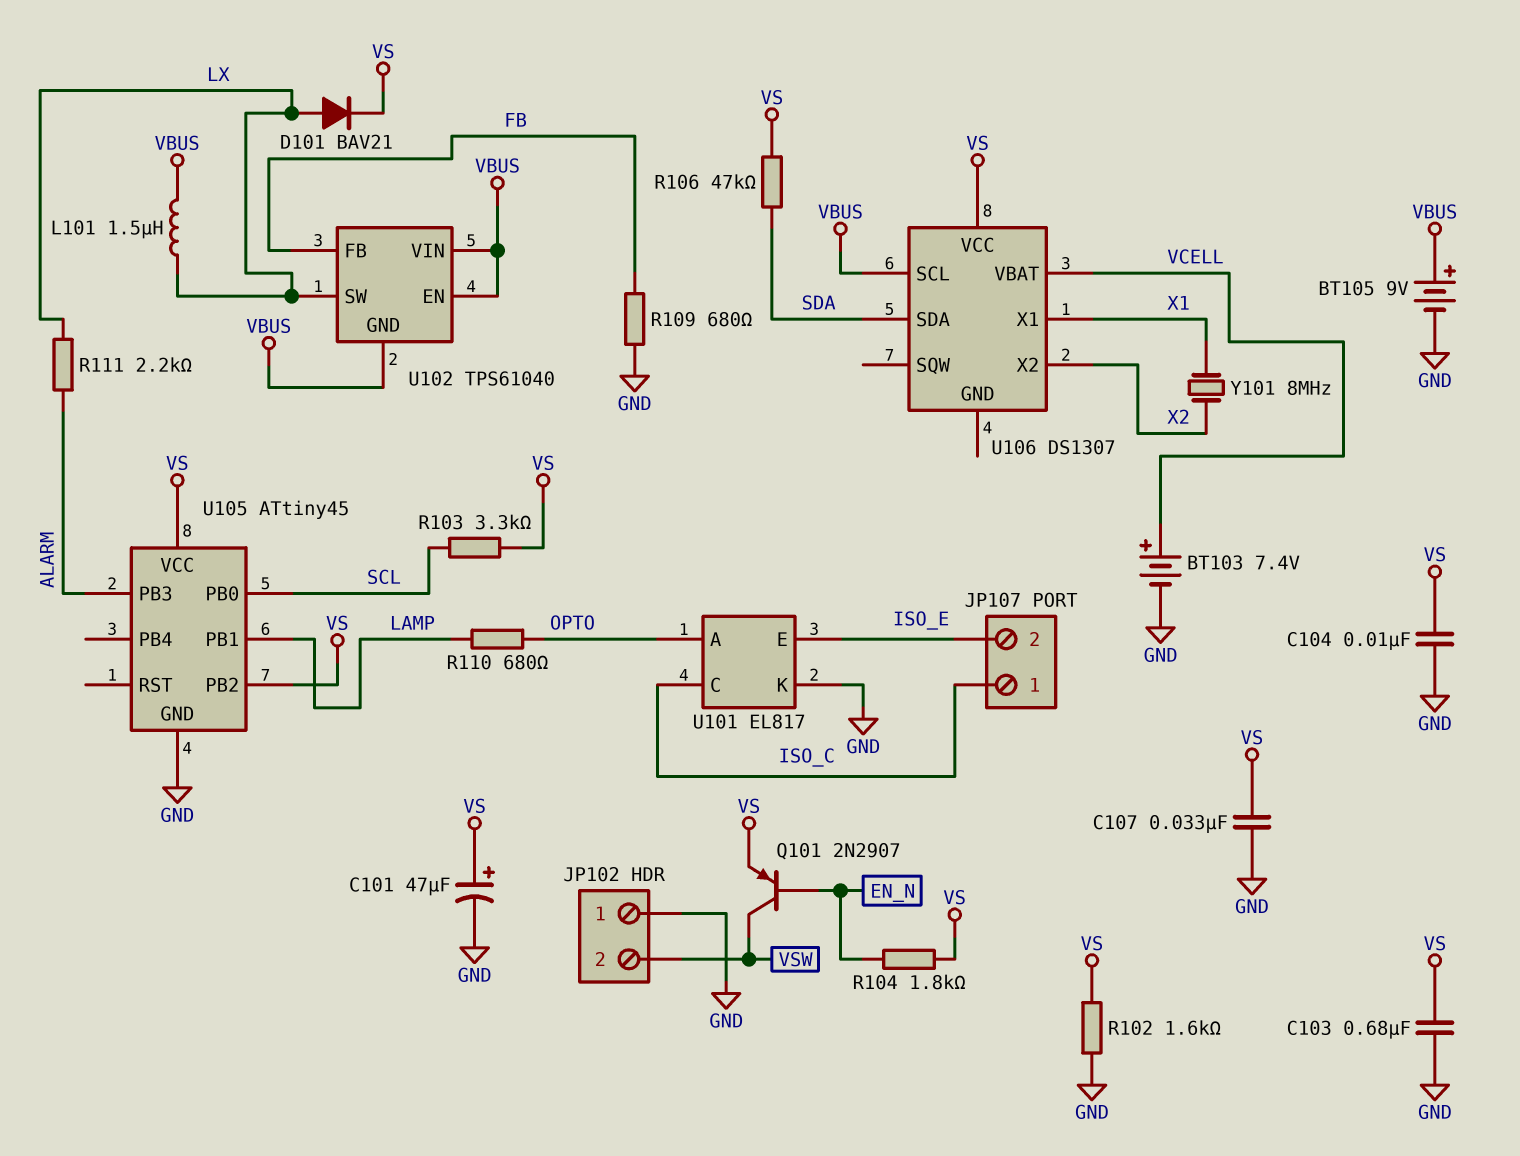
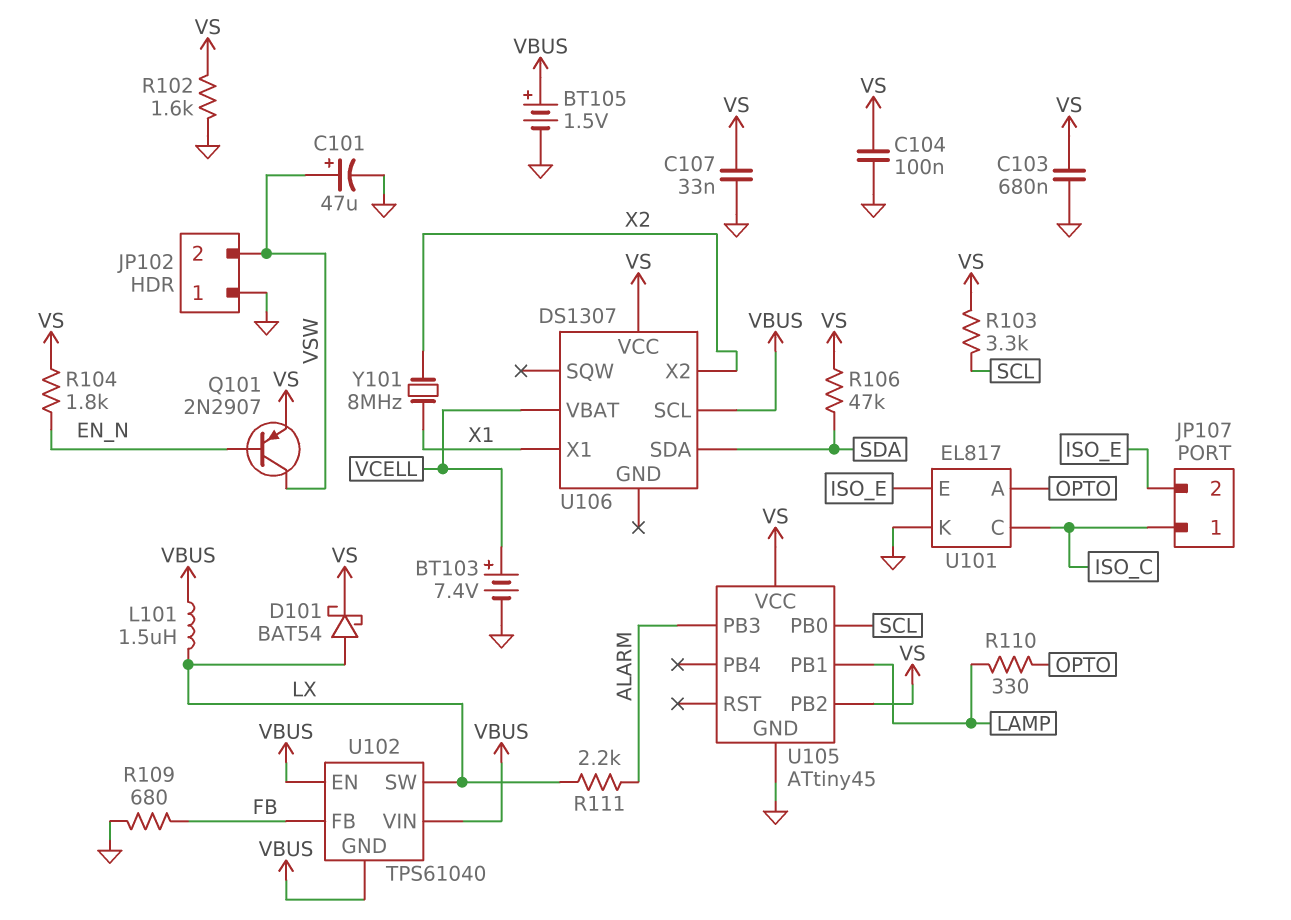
BT105: 9V (plus VBUS, minus GND) -> 1.5V (plus VBUS, minus GND)
C101: 47uF (plus VS, minus GND) -> 47uF (plus VSW, minus GND)
C104: 10nF (GND, VS) -> 100nF (GND, VS)
D101: diode BAV21 (A LX, K VS) -> schottky BAT54 (A LX, K VS)
R110: 680 (LAMP, OPTO) -> 330 (LAMP, OPTO)

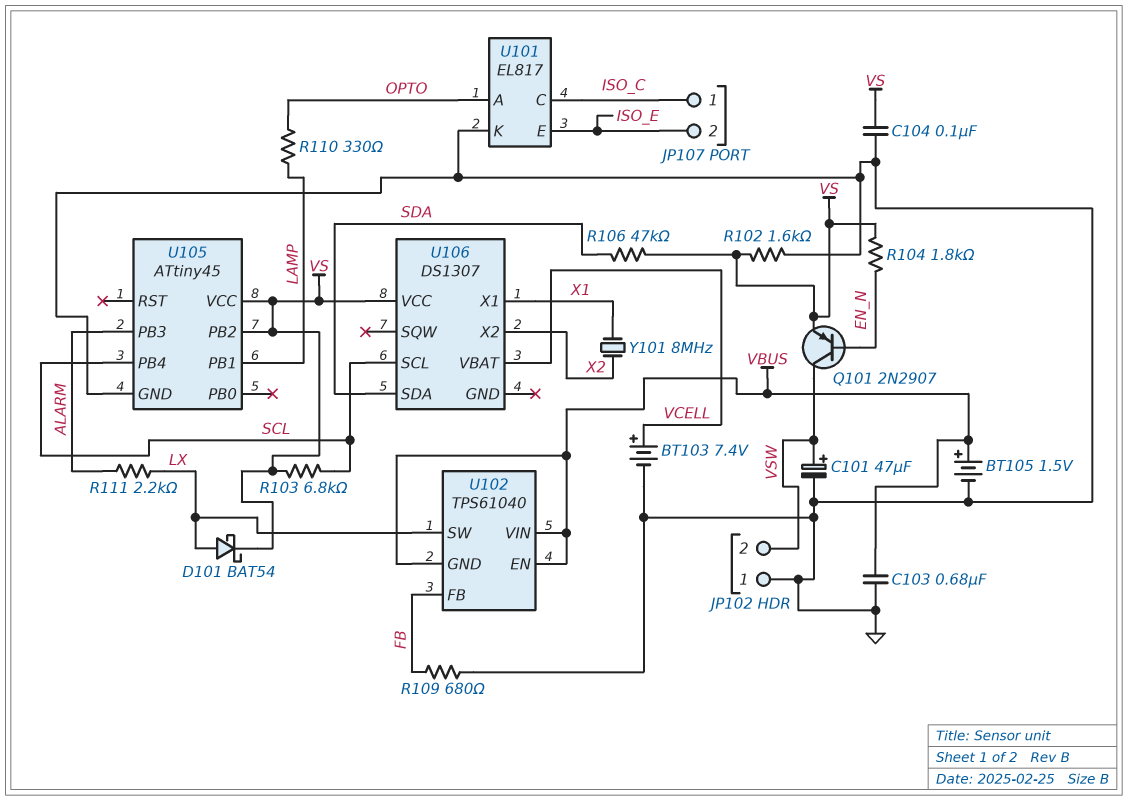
C103: 680nF (GND, VS) -> 680nF (GND, VBUS)
C107: 33nF (GND, VS) -> none
L101: 1.5uH (LX, VBUS) -> none
R103: 3.3k (SCL, VS) -> 6.8k (SCL, VS)
U105 pin PB0: SCL -> none
U105 pin PB4: none -> SCL
U106 pin SCL: VBUS -> SCL

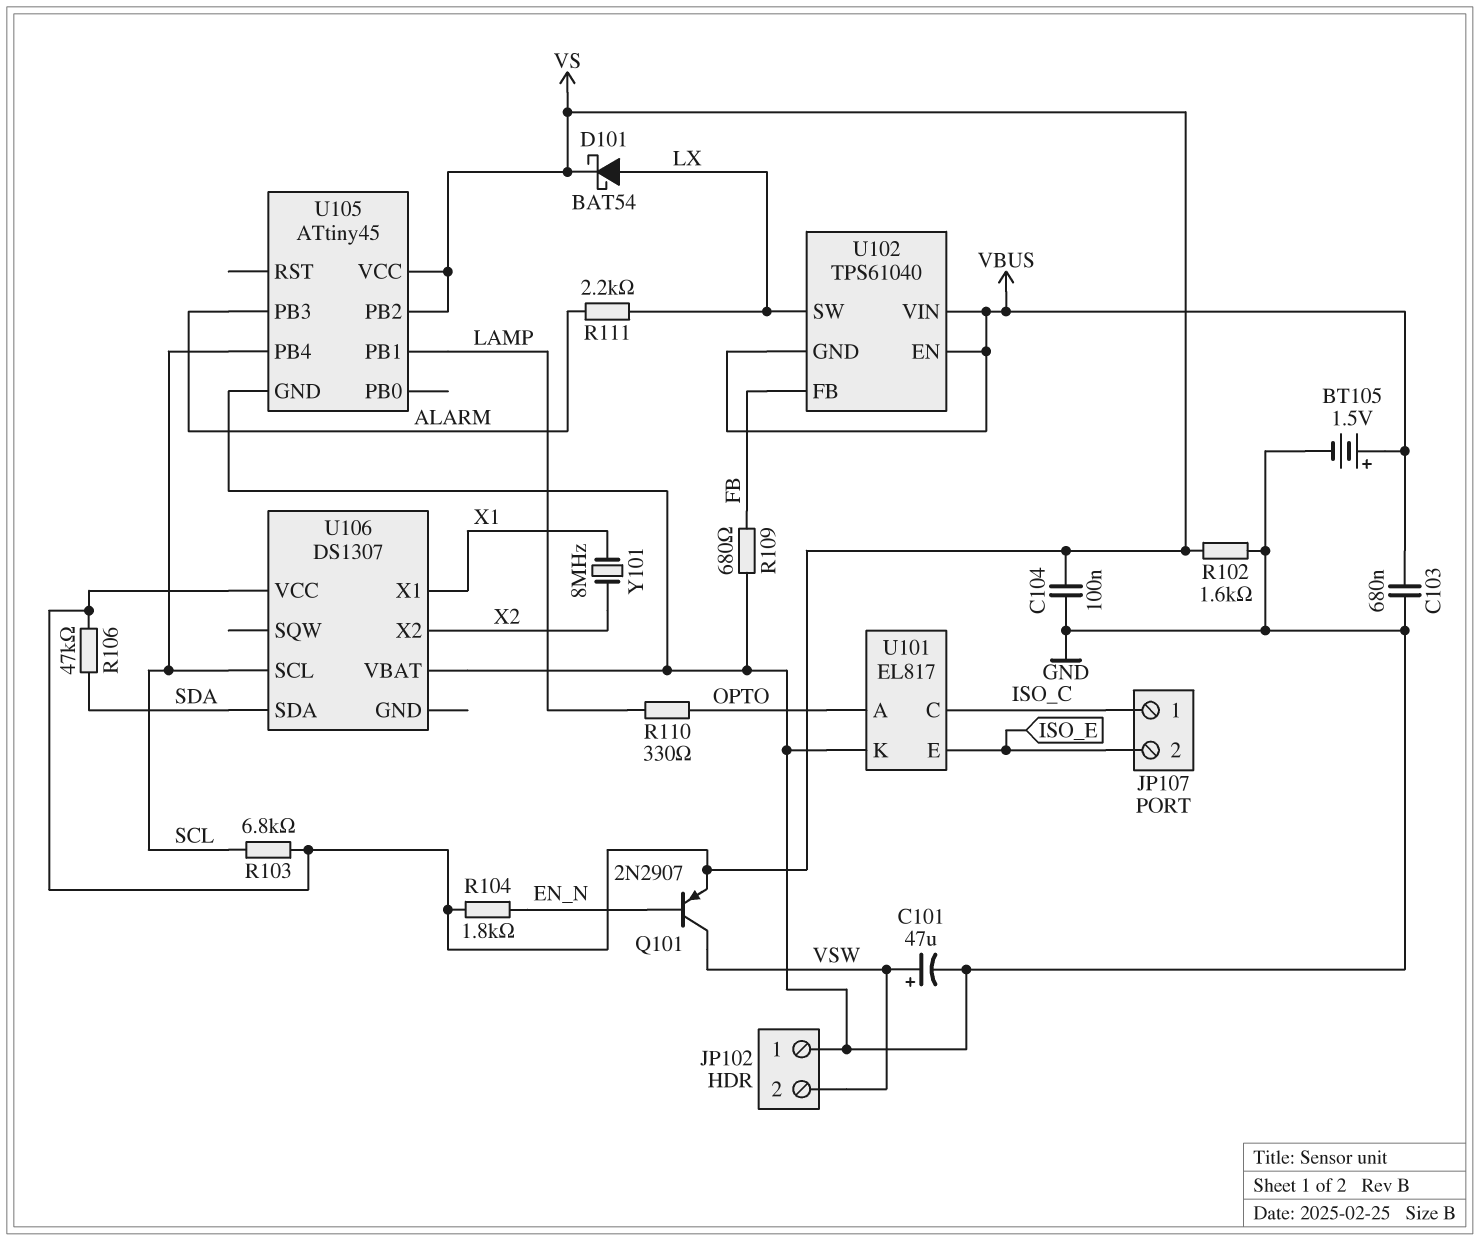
BT103: 7.4V (plus VCELL, minus GND) -> none
U106 pin VBAT: VCELL -> GND

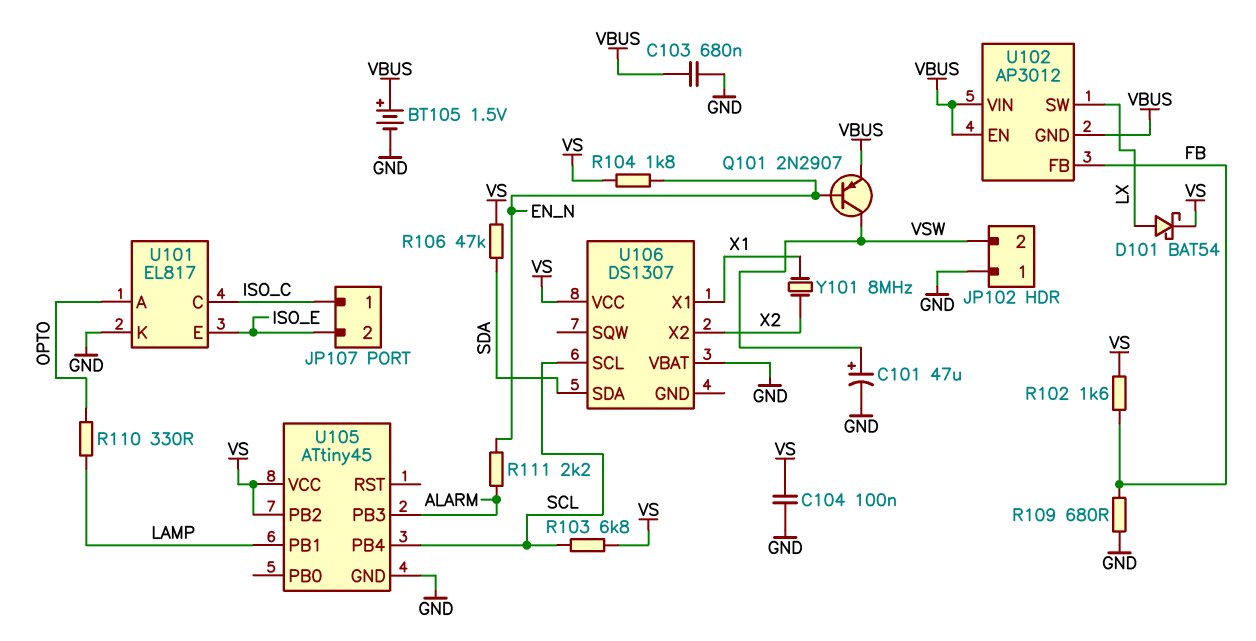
Q101: PNP 2N2907 (B EN_N, C VSW, E VS) -> PNP 2N2907 (B EN_N, C VSW, E VBUS)
R102: 1.6k (GND, VS) -> 1.6k (FB, VS)
R111: 2.2k (ALARM, LX) -> 2.2k (ALARM, EN_N)
U102: TPS61040 -> AP3012

